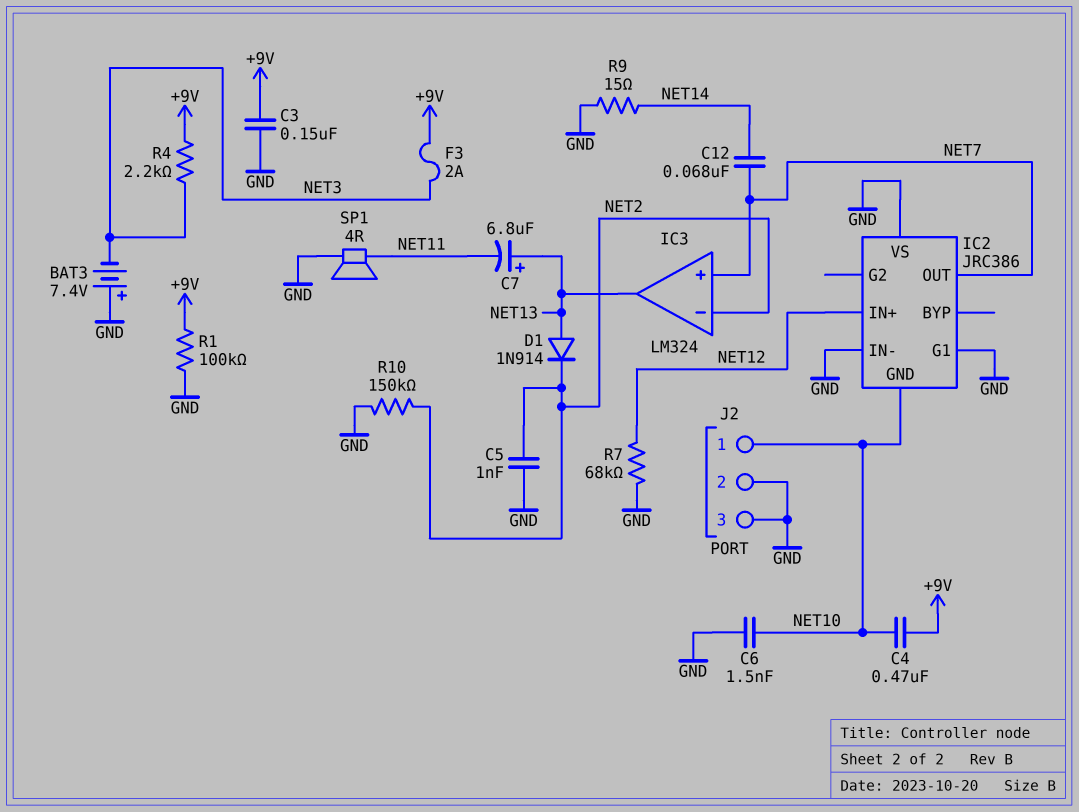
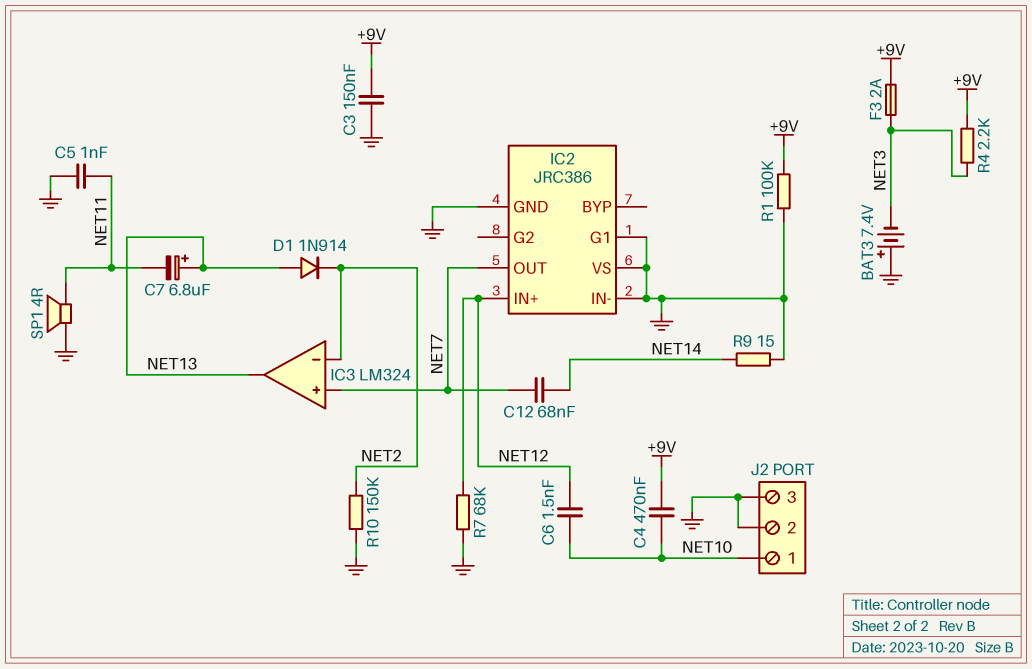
C5: 1nF (GND, NET2) -> 1nF (GND, NET11)
C6: 1.5nF (GND, NET10) -> 1.5nF (NET10, NET12)
IC2 pin GND: NET10 -> GND

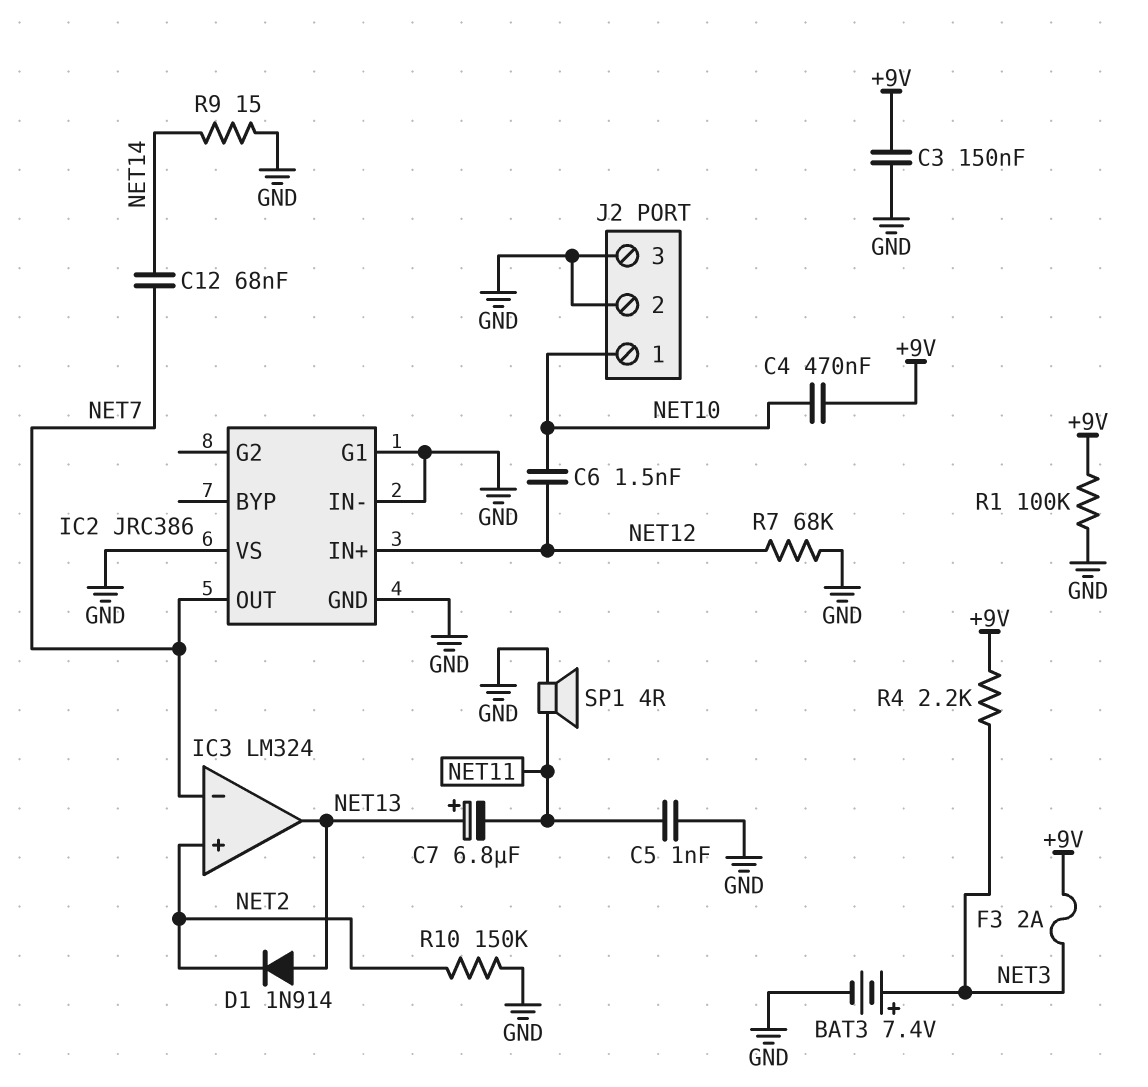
BAT3: 7.4V (plus GND, minus NET3) -> 7.4V (plus NET3, minus GND)
IC3 pin in+: NET7 -> NET2
IC3 pin in-: NET2 -> NET7

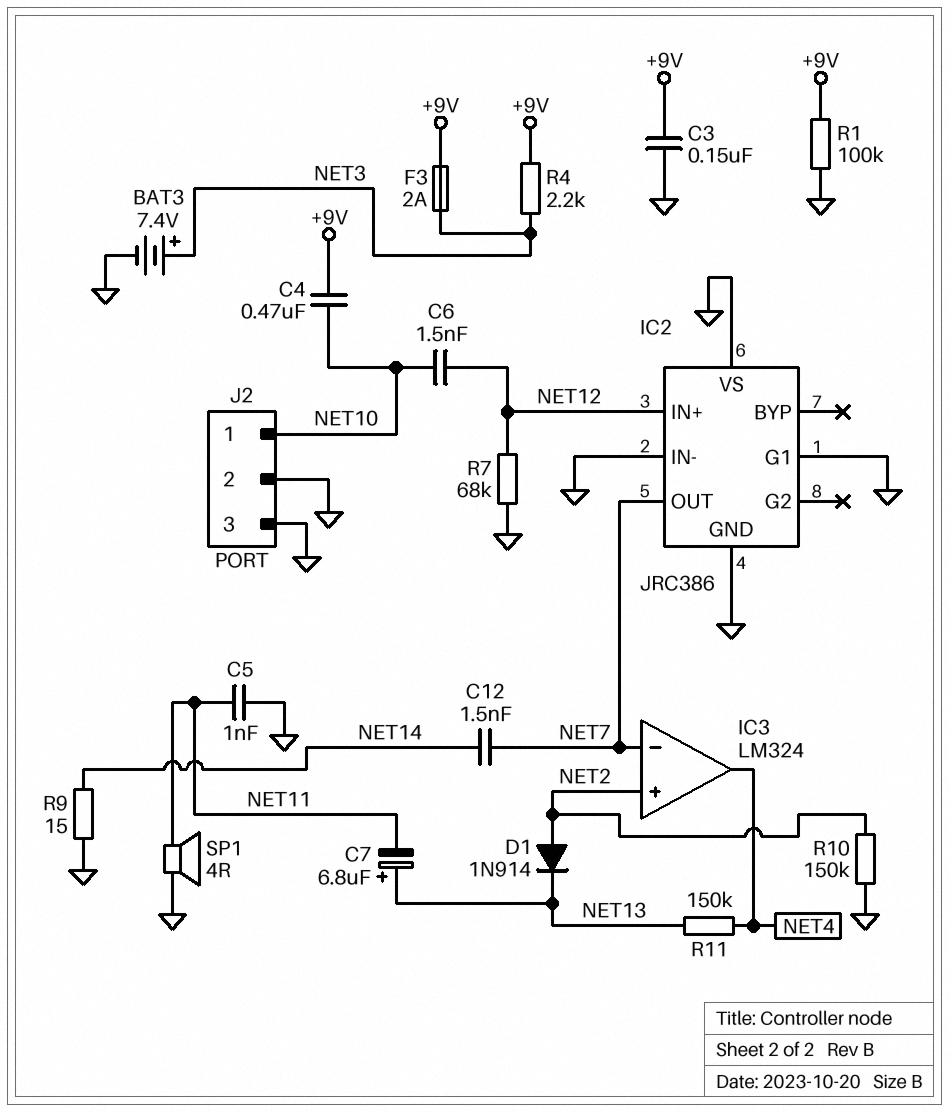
C12: 68nF (NET7, NET14) -> 1.5nF (NET7, NET14)
D1: diode 1N914 (A NET13, K NET2) -> diode 1N914 (A NET2, K NET13)
IC3 pin out: NET13 -> NET4
R11: none -> 150k (NET4, NET13)

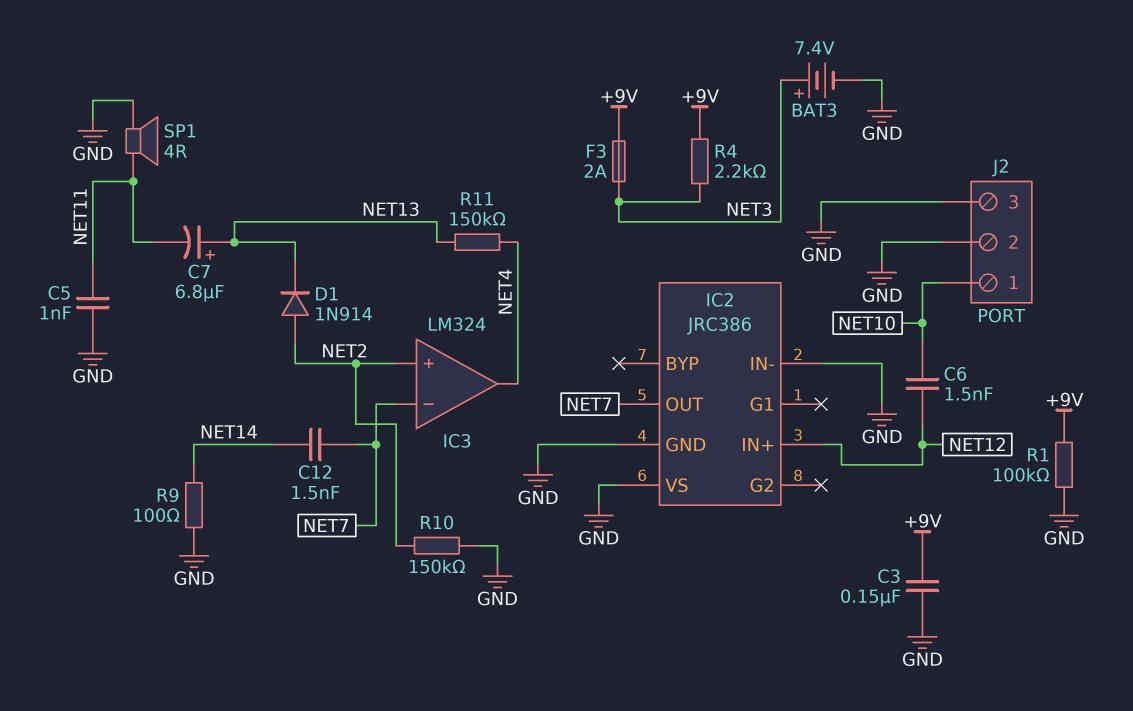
C4: 470nF (+9V, NET10) -> none
IC2 pin G1: GND -> none
R7: 68k (GND, NET12) -> none
R9: 15 (GND, NET14) -> 100 (GND, NET14)

